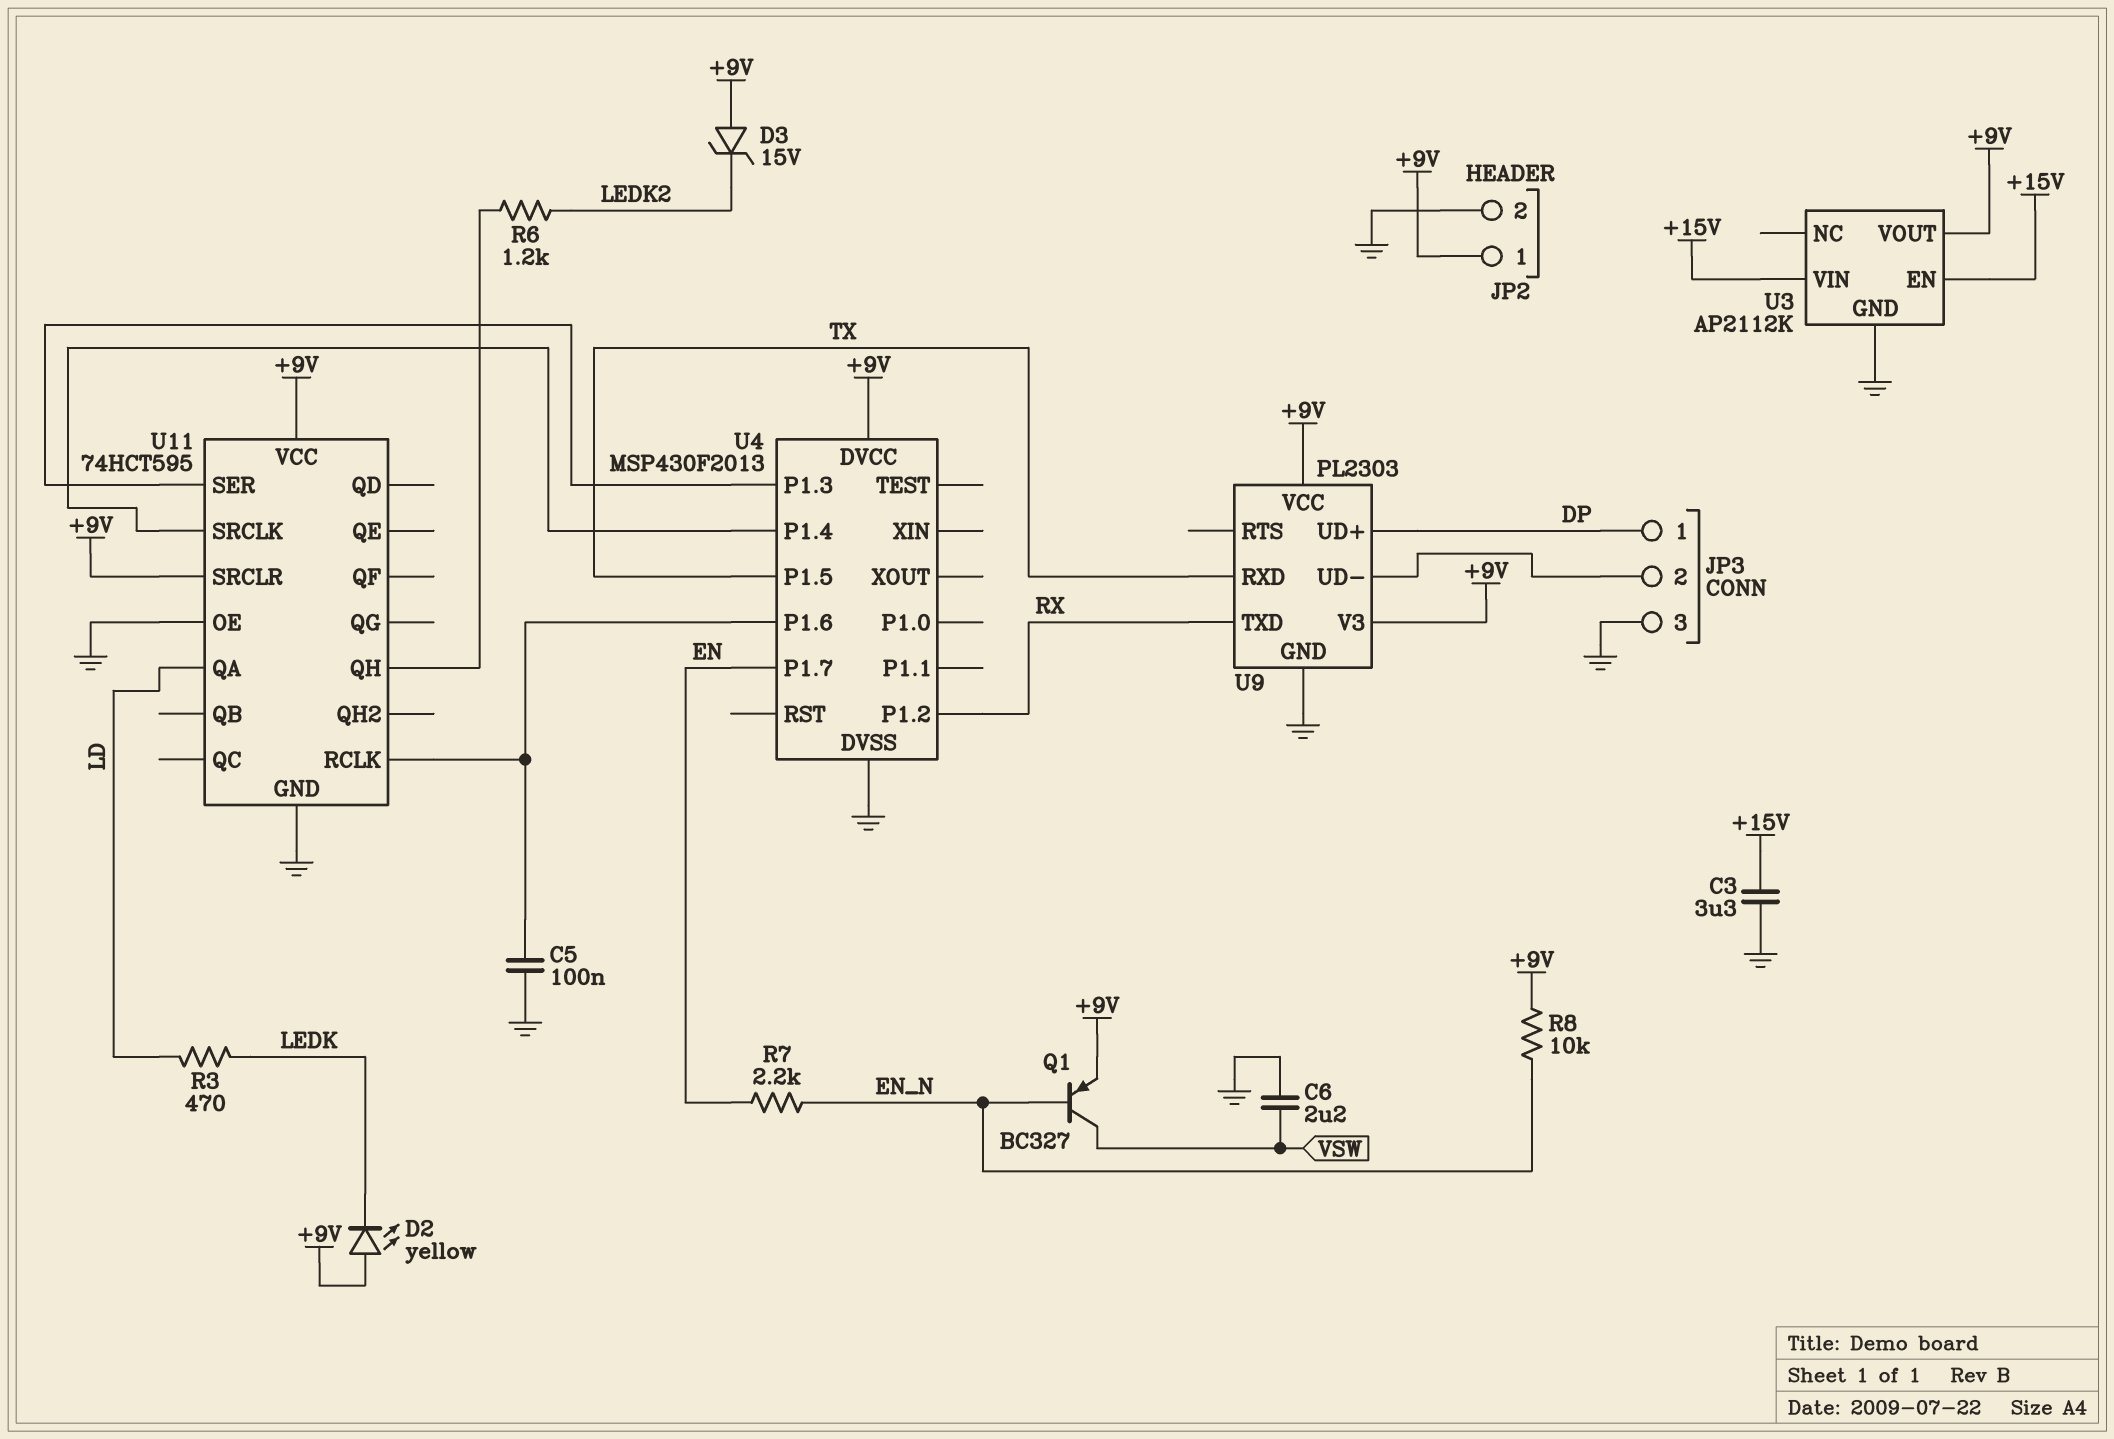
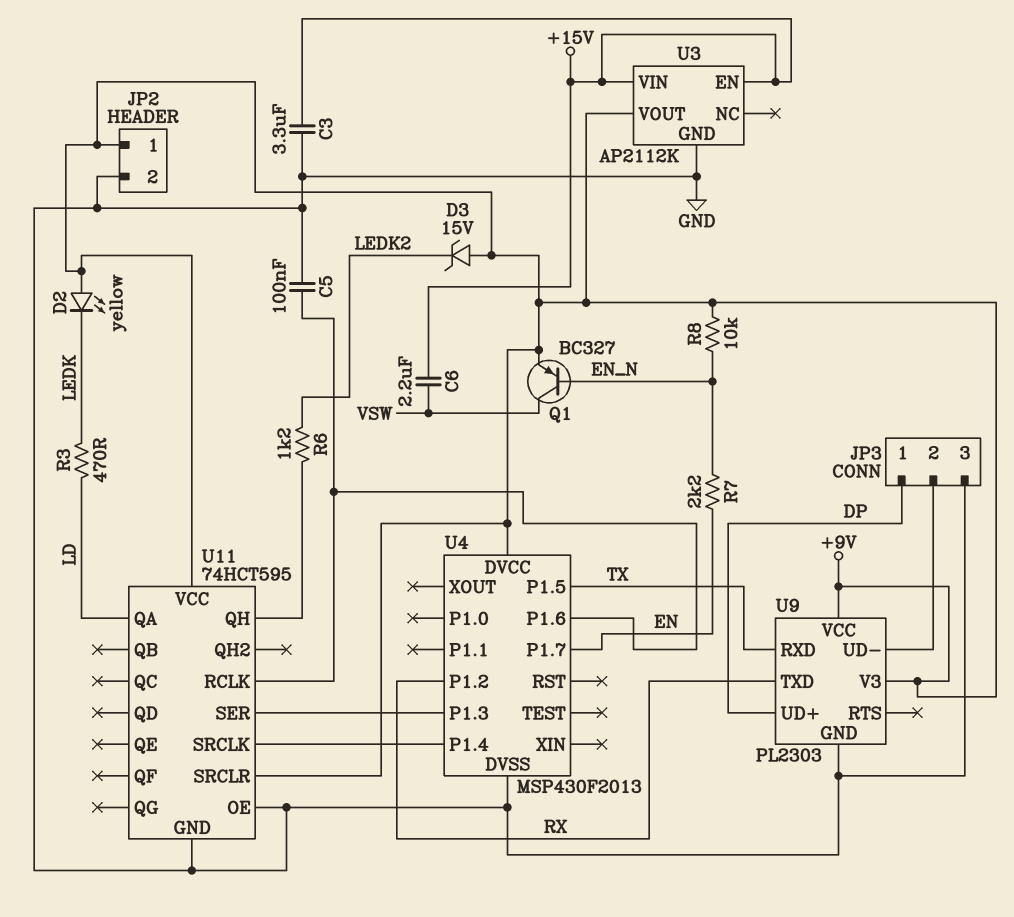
C6: 2.2uF (GND, VSW) -> 2.2uF (+15V, VSW)

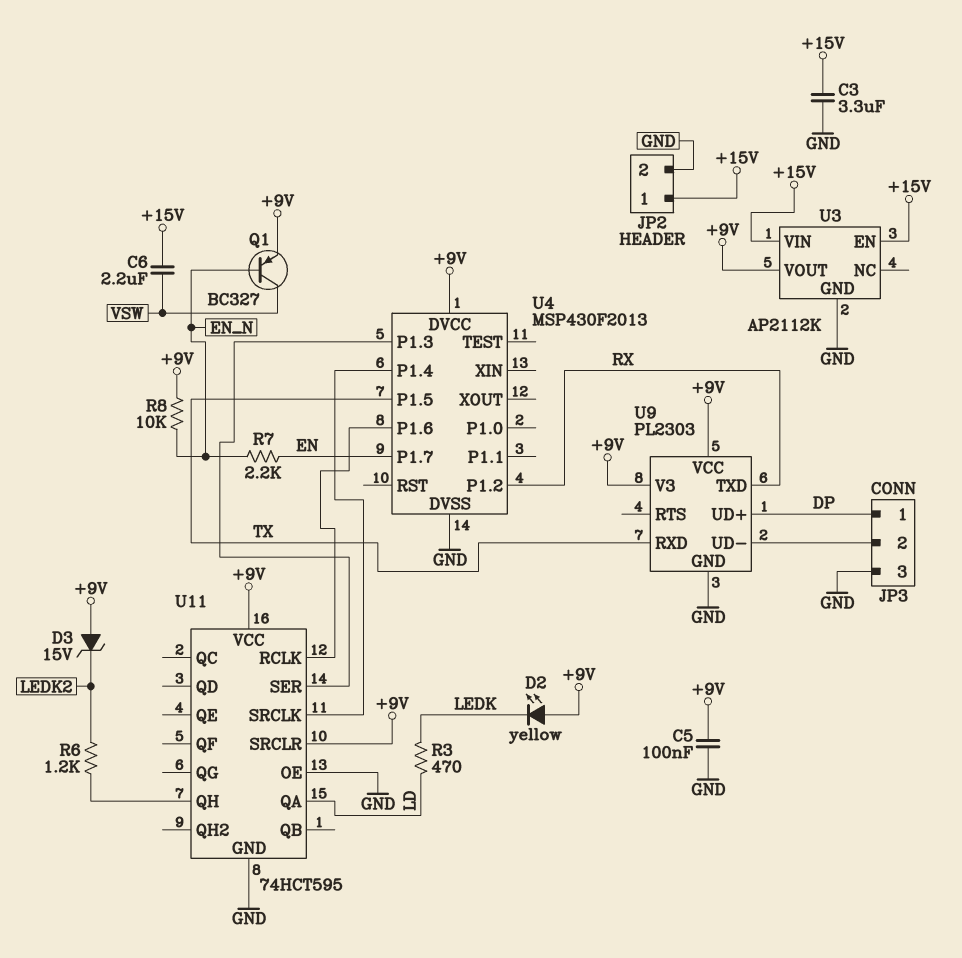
C5: 100nF (GND, U4/P1.6) -> 100nF (+9V, GND)
JP2 pin 1: +9V -> +15V

